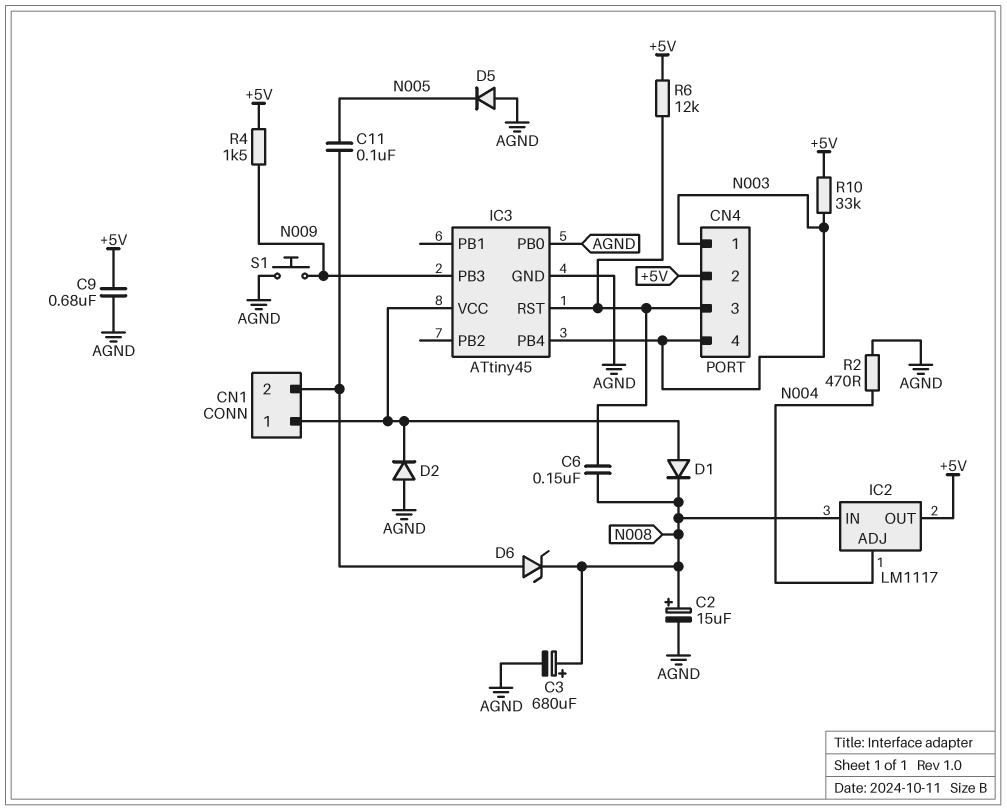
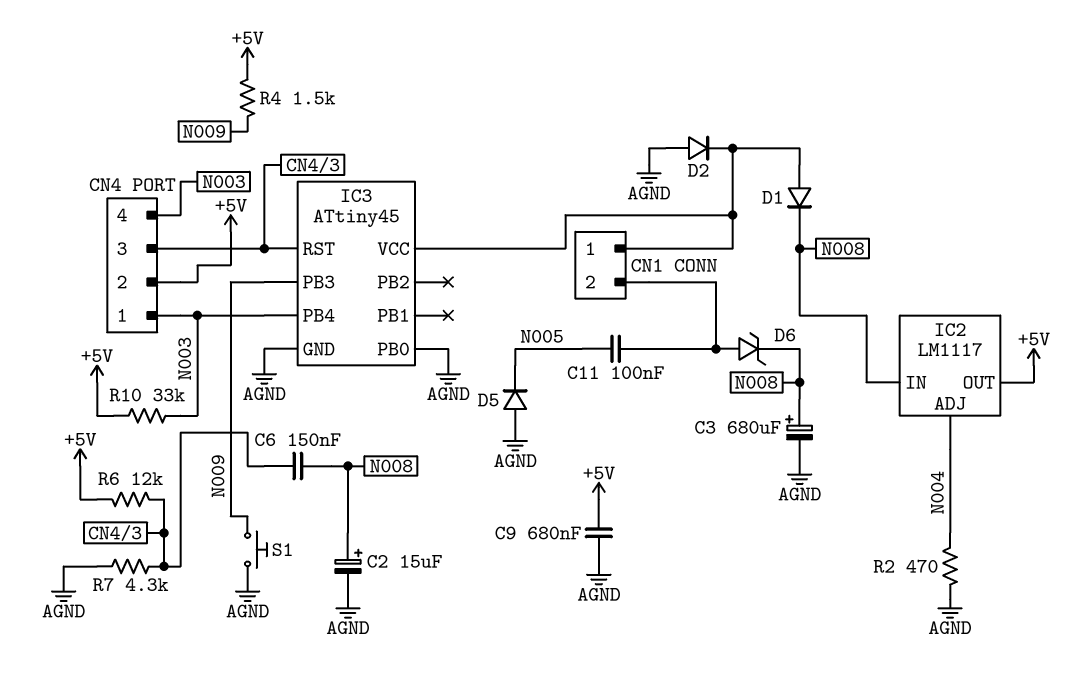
R7: none -> 4.3k (AGND, CN4/3)

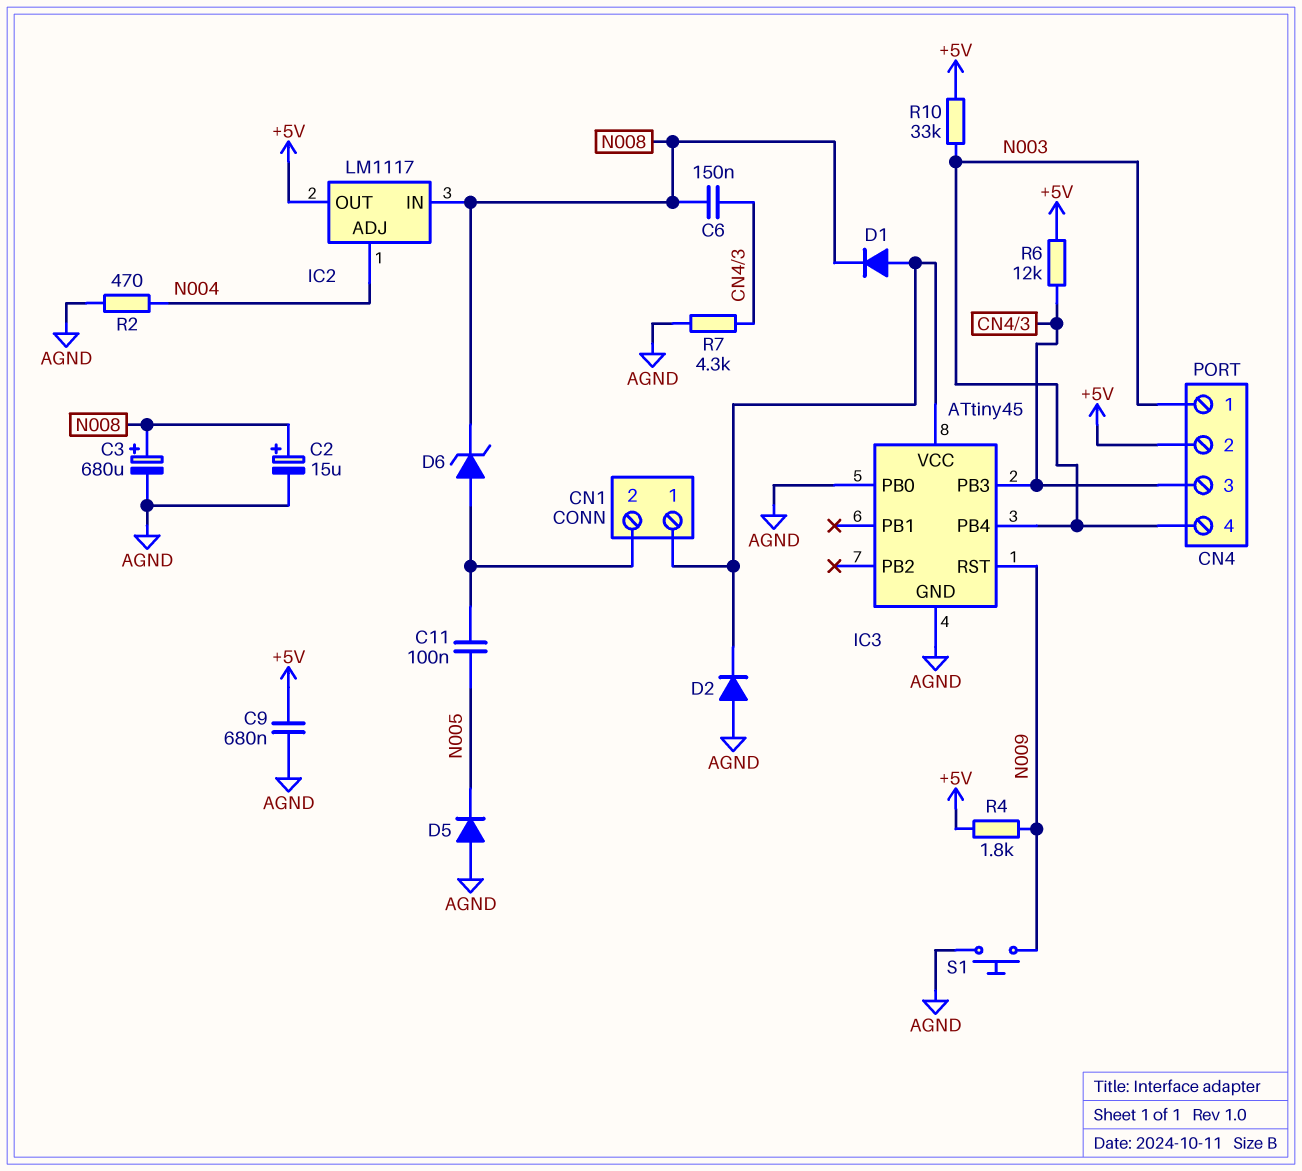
IC3 pin PB3: N009 -> CN4/3
IC3 pin RST: CN4/3 -> N009
R4: 1.5k (+5V, N009) -> 1.8k (+5V, N009)

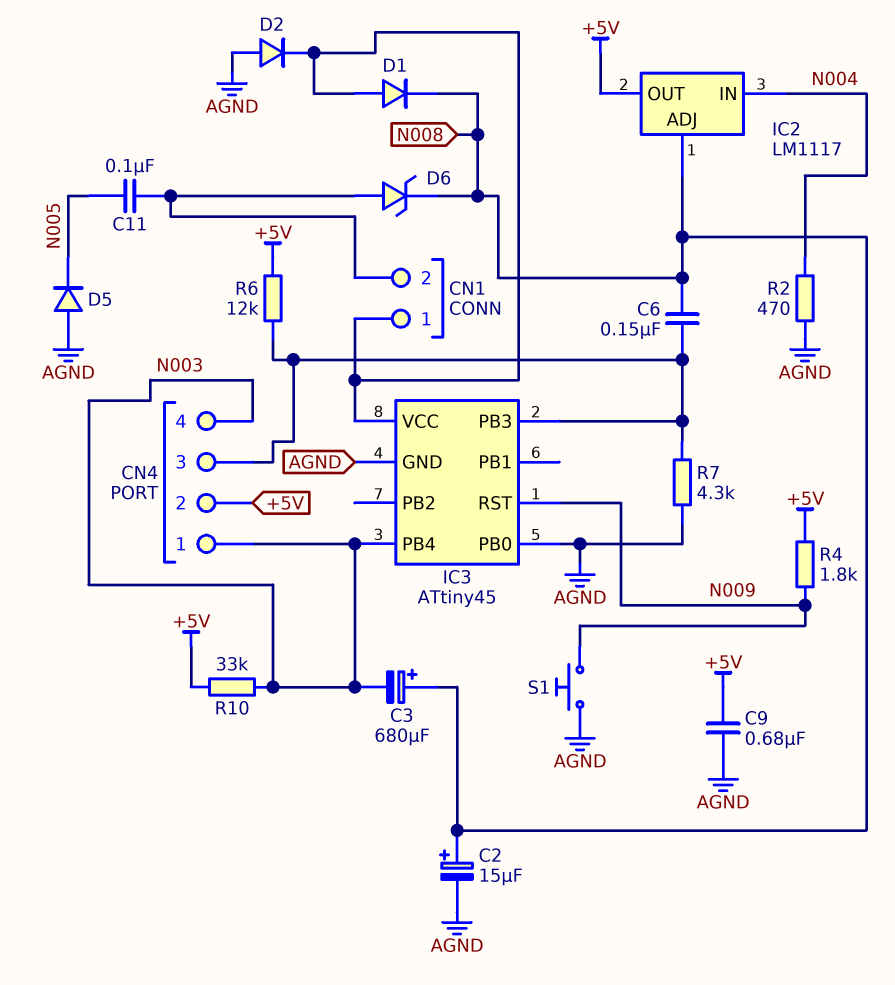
C3: 680uF (plus N008, minus AGND) -> 680uF (plus N008, minus N003)
IC2 pin ADJ: N004 -> N008
IC2 pin IN: N008 -> N004

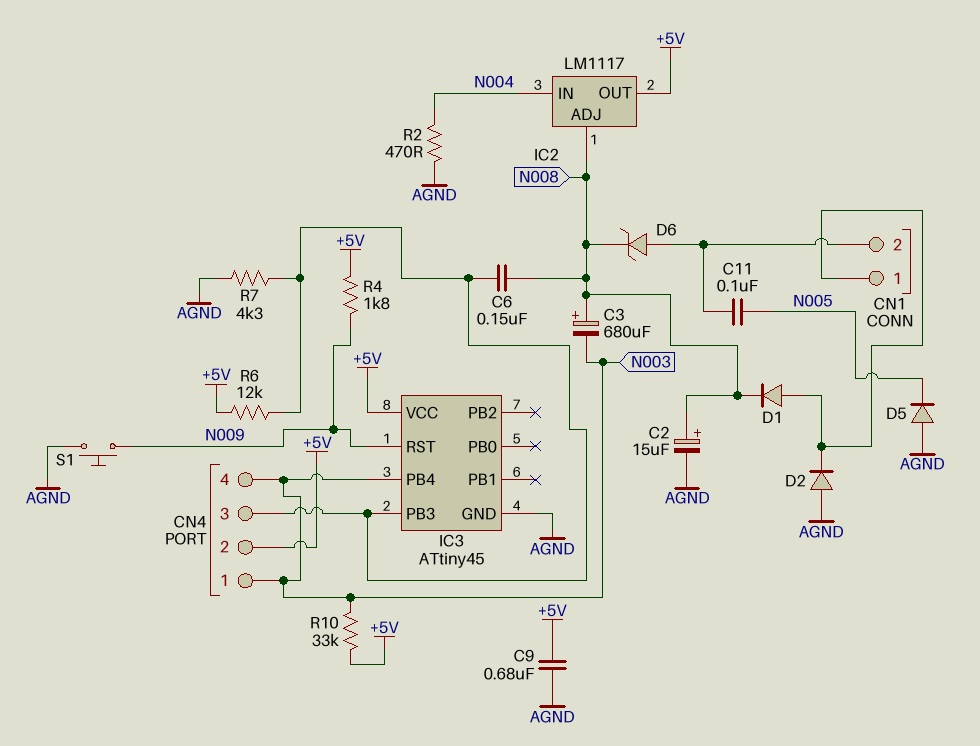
IC3 pin PB0: AGND -> none
IC3 pin VCC: CN1/1 -> +5V

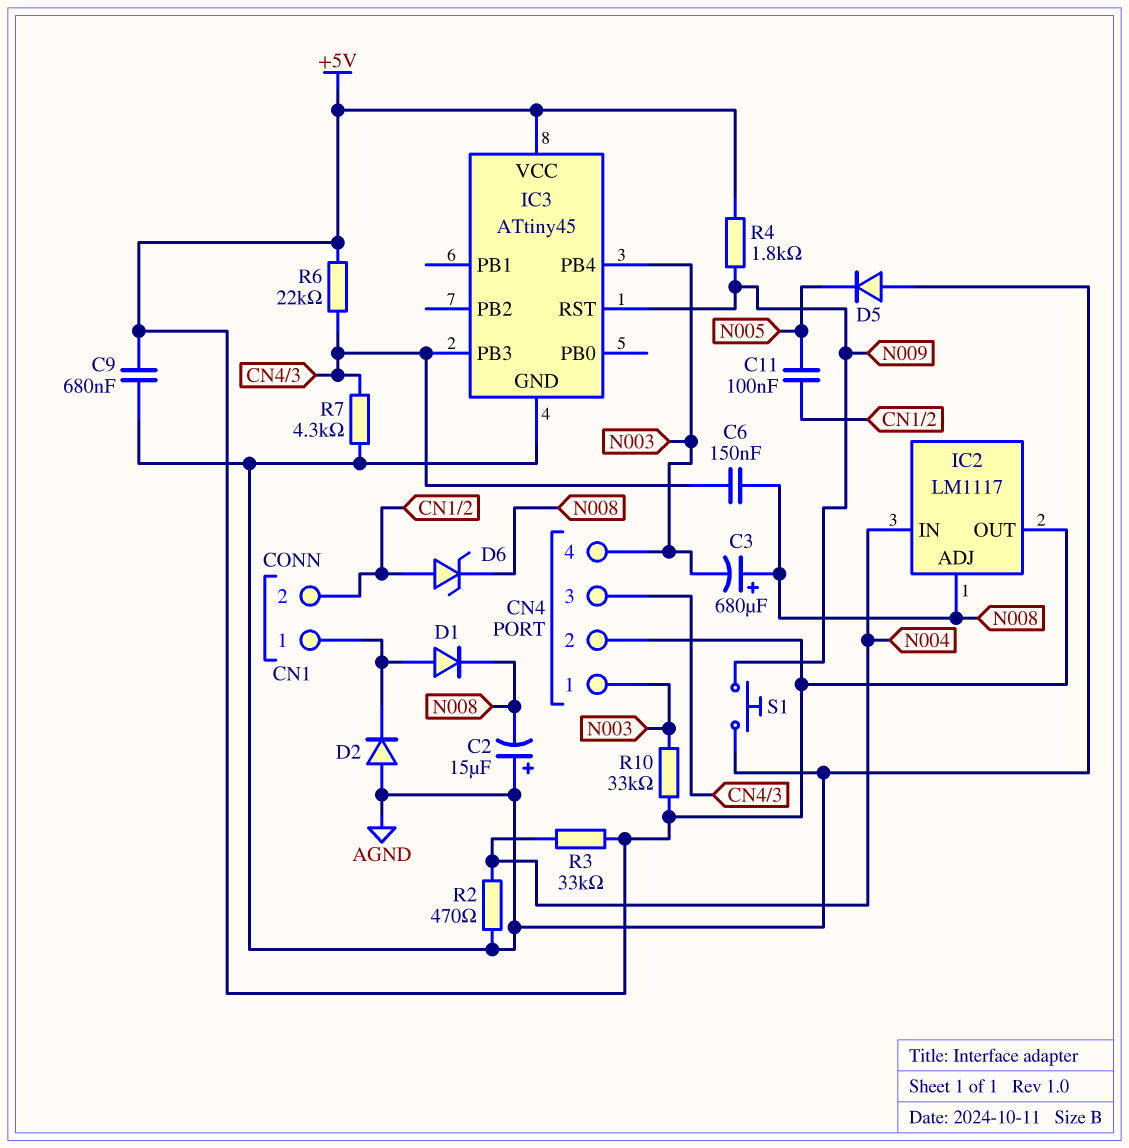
C2: 15uF (plus N008, minus AGND) -> 15uF (plus AGND, minus N008)
R3: none -> 33k (+5V, N004)
R6: 12k (+5V, CN4/3) -> 22k (+5V, CN4/3)

